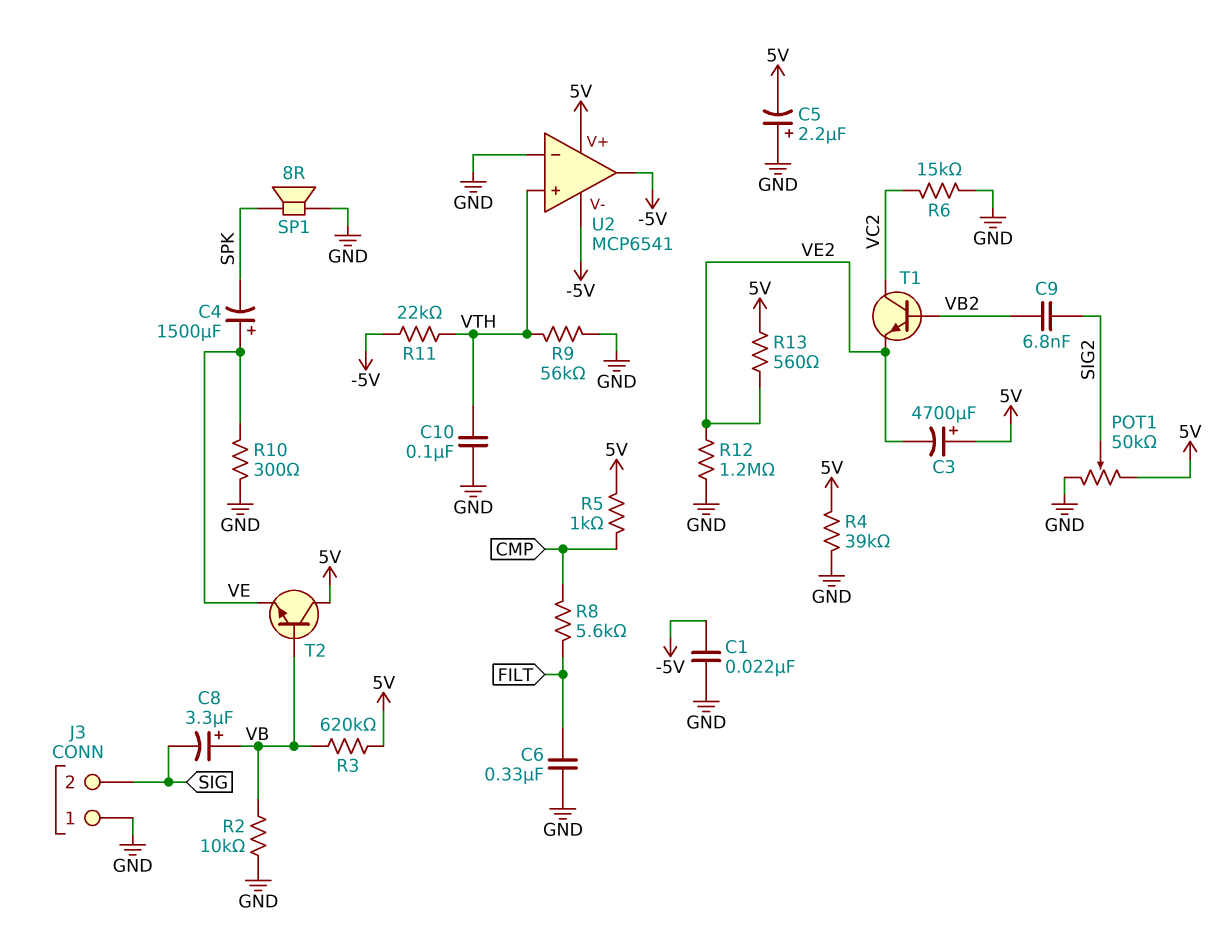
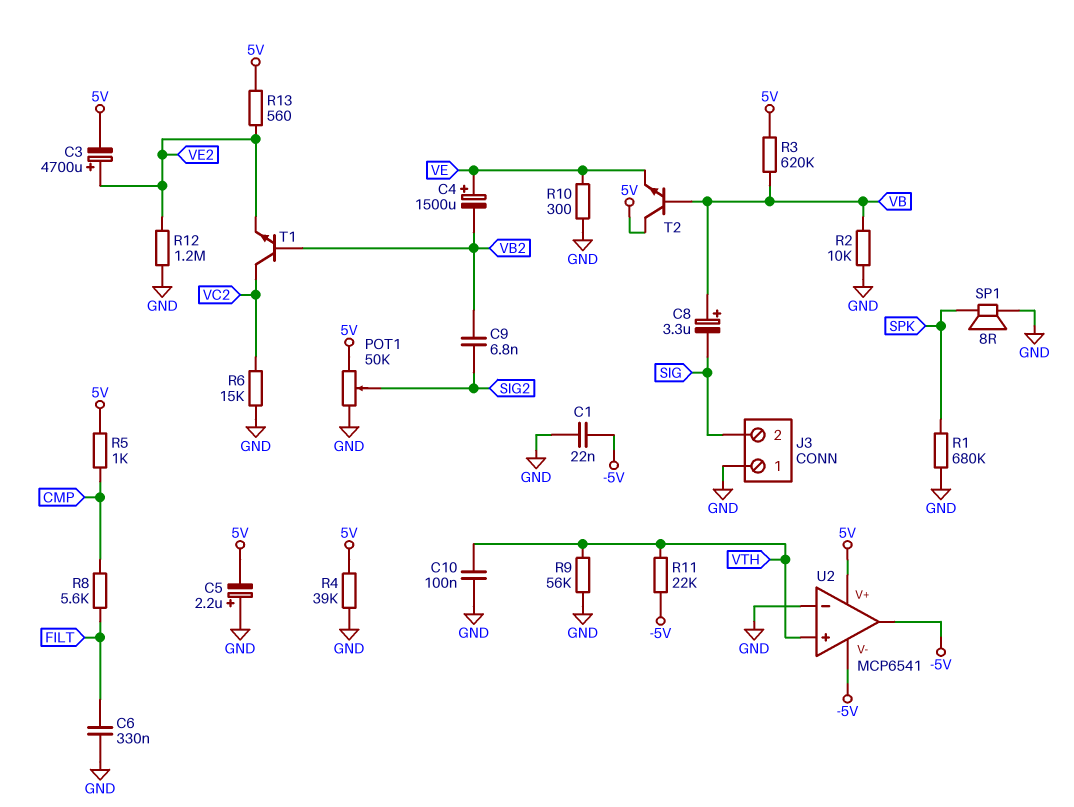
C3: 4700uF (plus 5V, minus VE2) -> 4700uF (plus VE2, minus 5V)
C4: 1500uF (plus VE, minus SPK) -> 1500uF (plus VE, minus VB2)
R1: none -> 680k (GND, SPK)

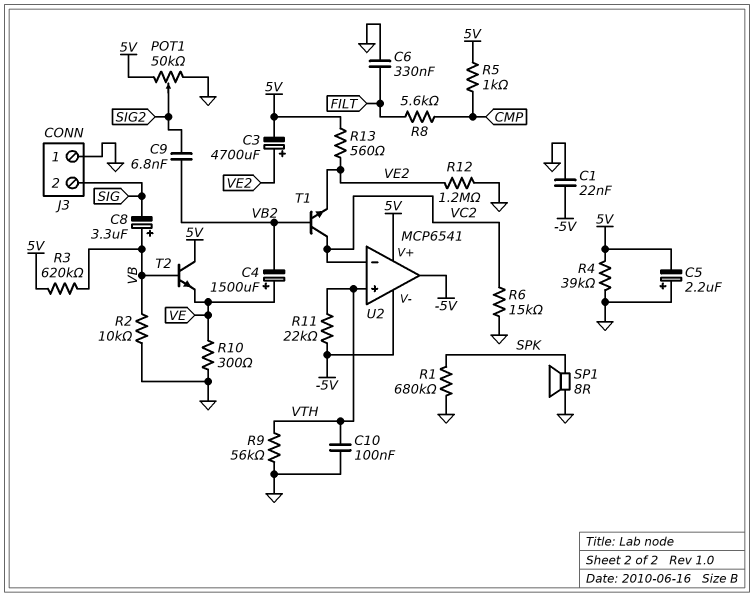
U2 pin in-: GND -> VC2

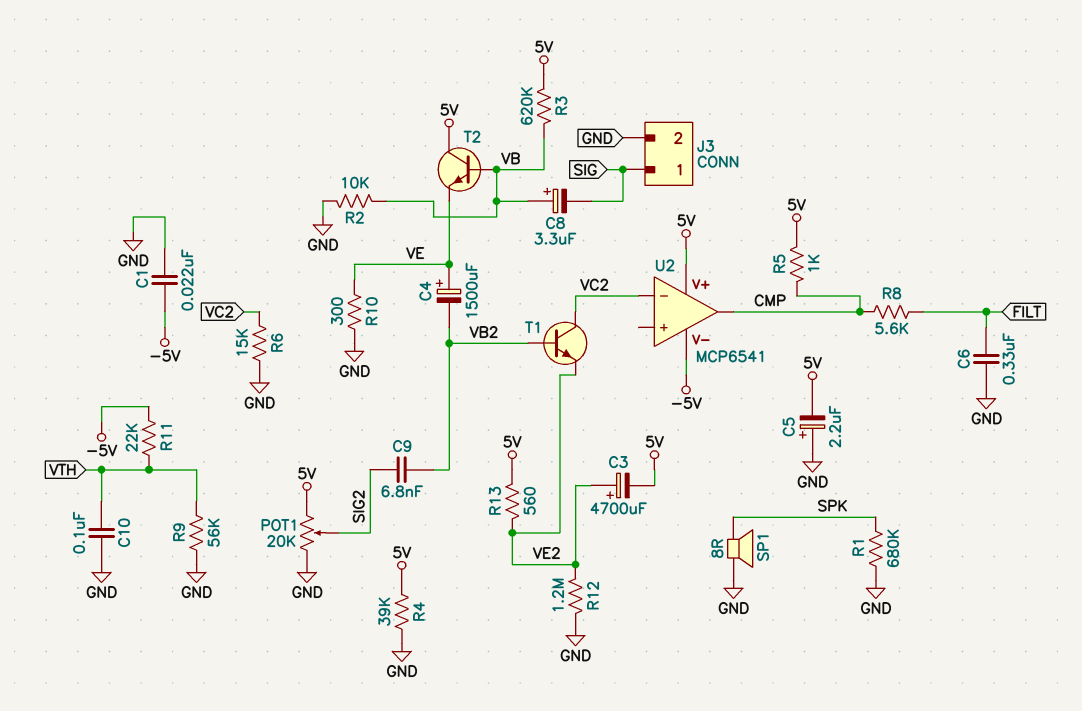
J3 pin 1: GND -> SIG
J3 pin 2: SIG -> GND
POT1: 50k (5V, GND, wiper SIG2) -> 20k (5V, GND, wiper SIG2)
U2 pin in+: VTH -> none
U2 pin out: -5V -> CMP

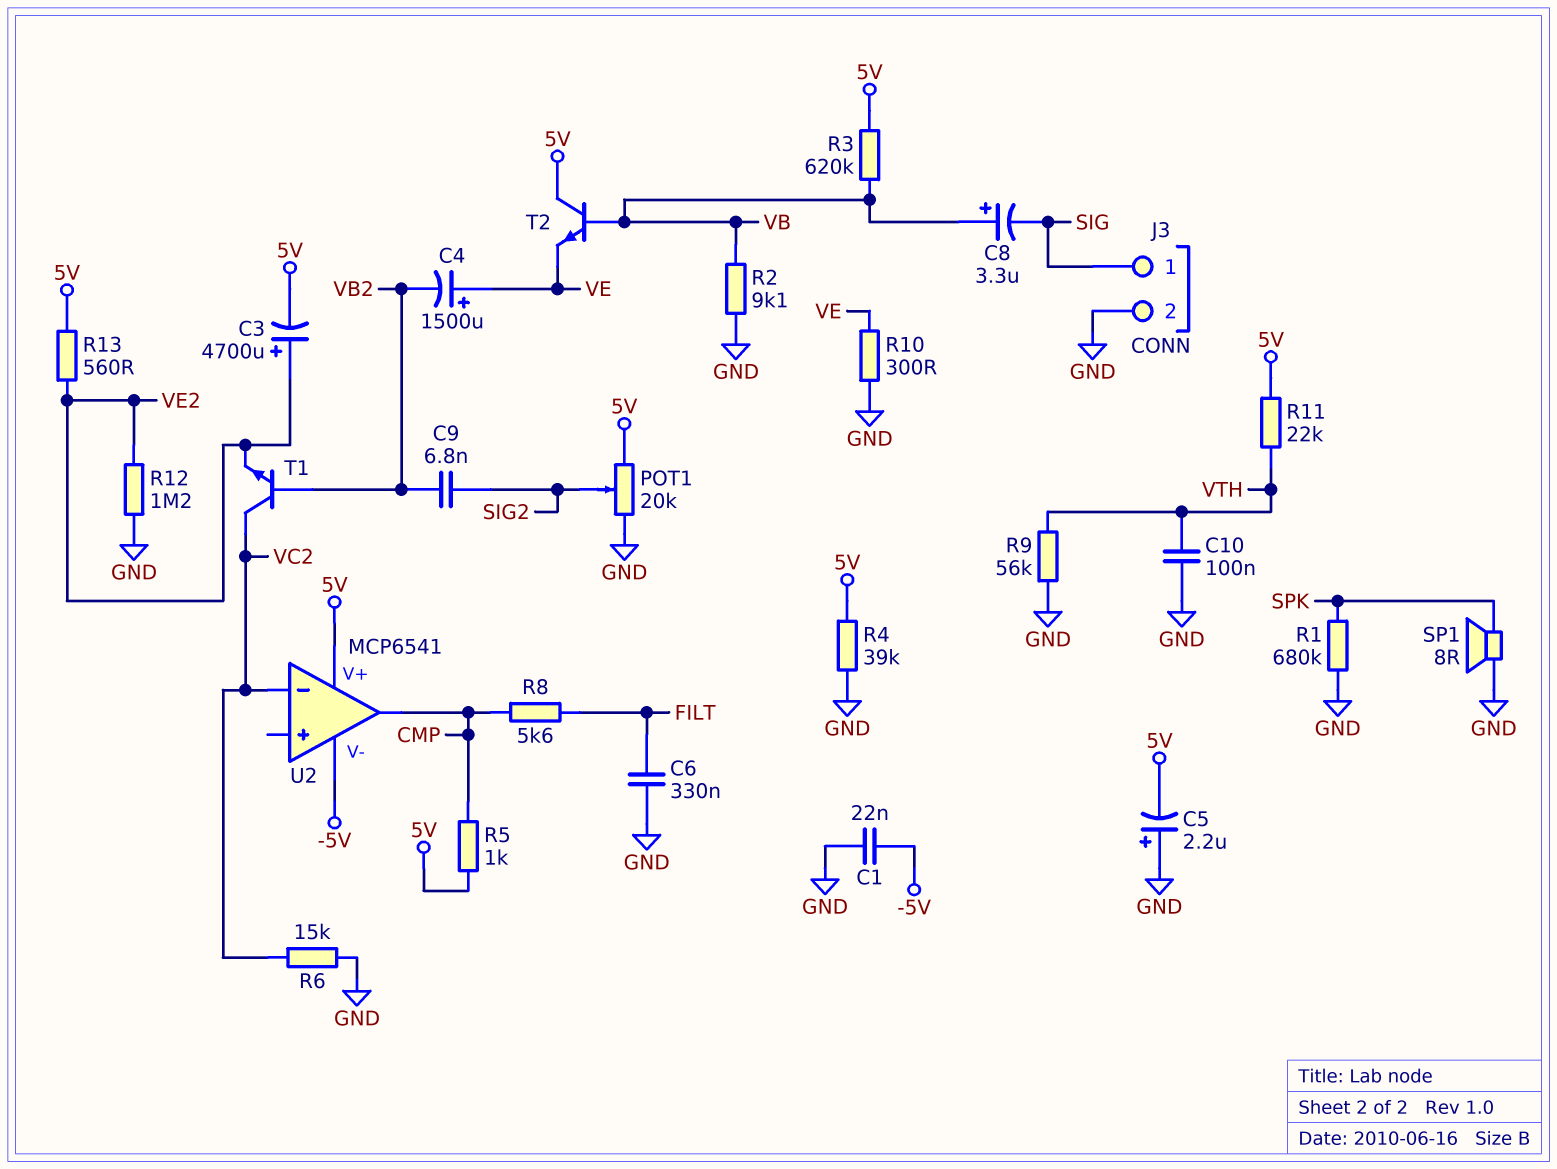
R2: 10k (GND, VB) -> 9.1k (GND, VB)
R11: 22k (-5V, VTH) -> 22k (5V, VTH)

